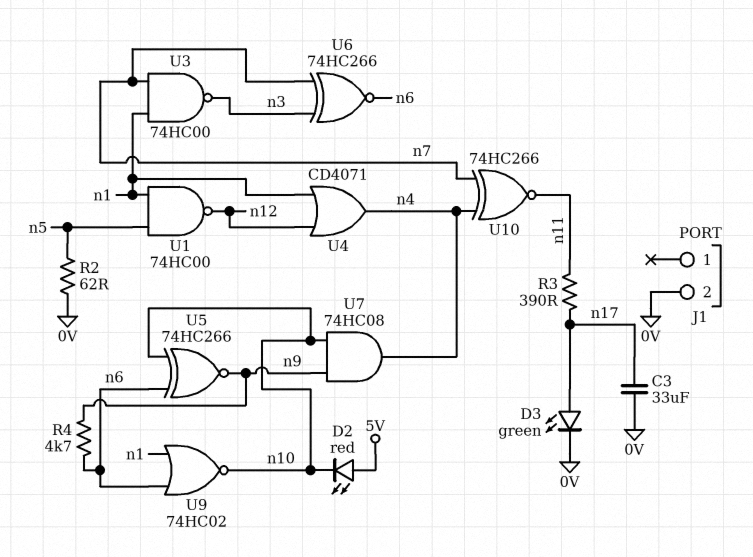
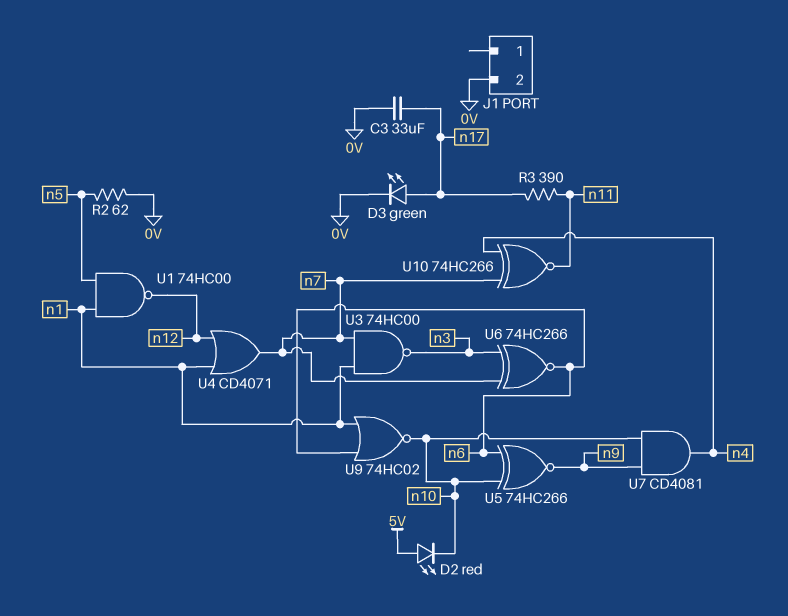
R4: 4.7k (n6, n9) -> none
U4: OR CD4071 (in n1, in n12, out n4) -> OR CD4071 (in n1, in n12, out n7)
U7: AND 74HC08 (in n9, in n10, out n4) -> AND CD4081 (in n9, in n10, out n4)

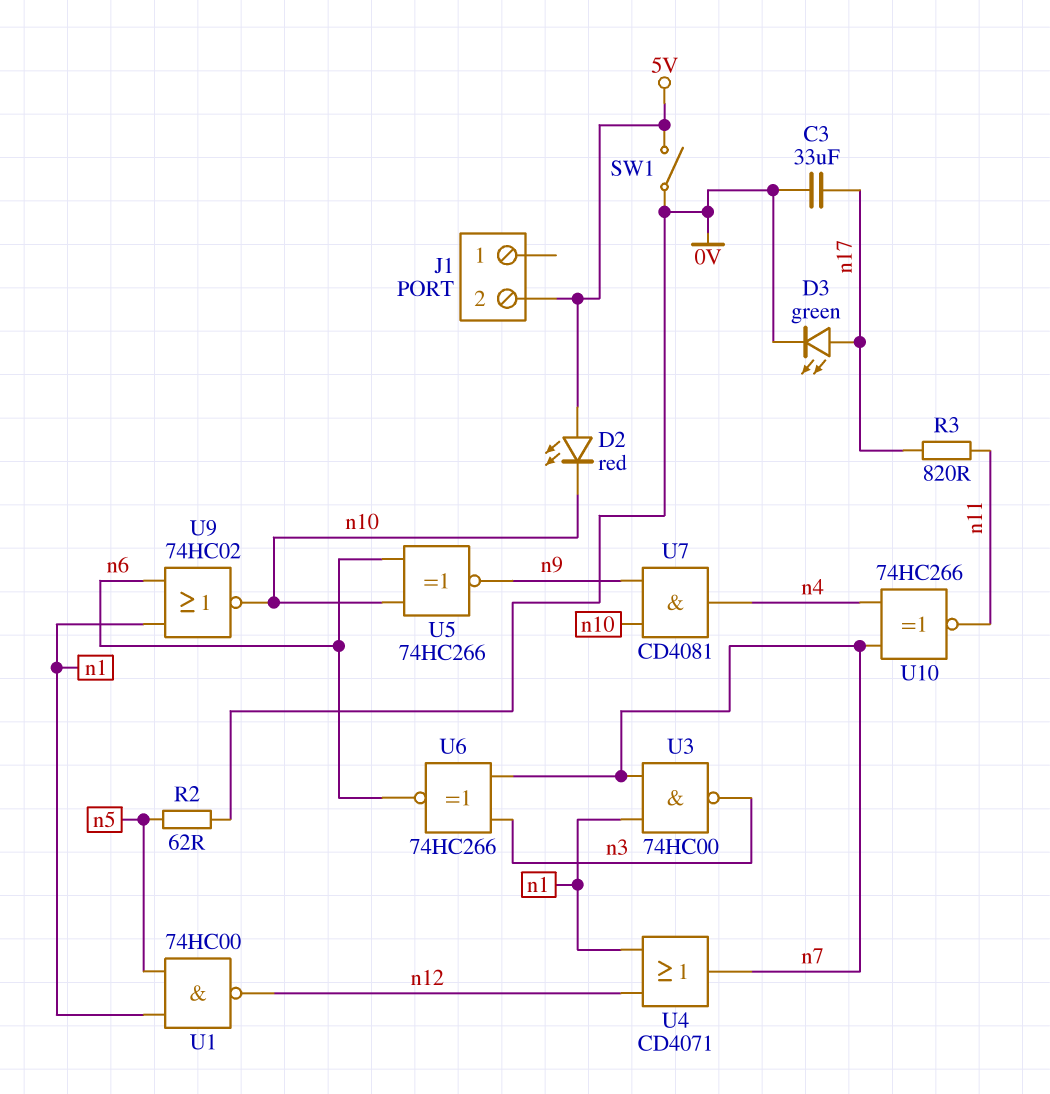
J1 pin 2: 0V -> 5V
R3: 390 (n11, n17) -> 820 (n11, n17)
SW1: none -> switch (0V, 5V)

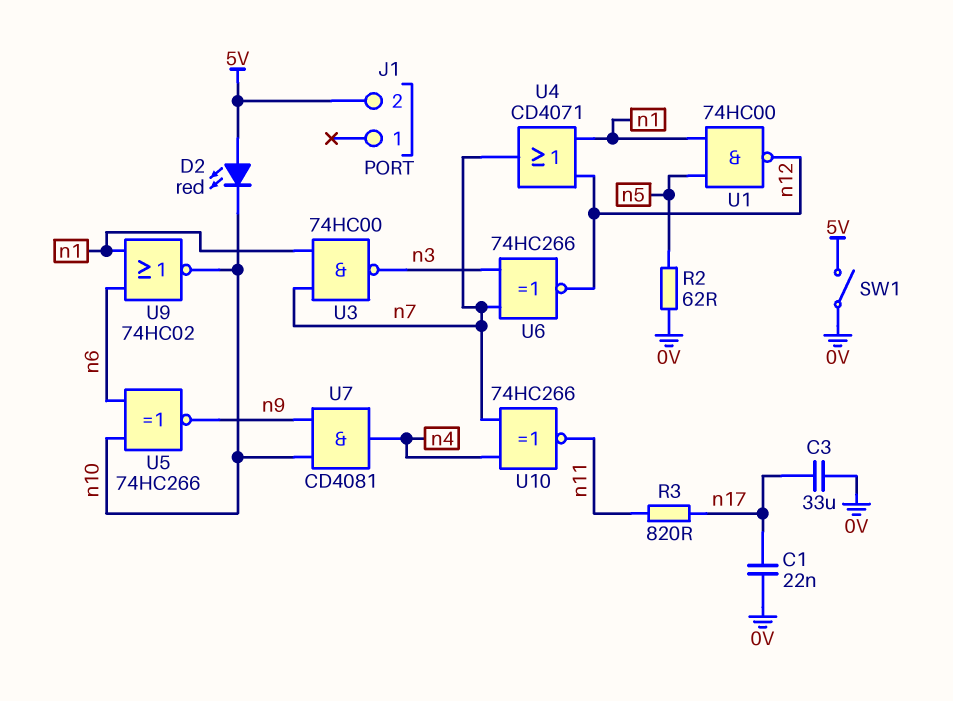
C1: none -> 22nF (0V, n17)
D3: LED green (A n17, K 0V) -> none
U6: XNOR 74HC266 (in n3, in n7, out n6) -> XNOR 74HC266 (in n3, in n7, out n12)

